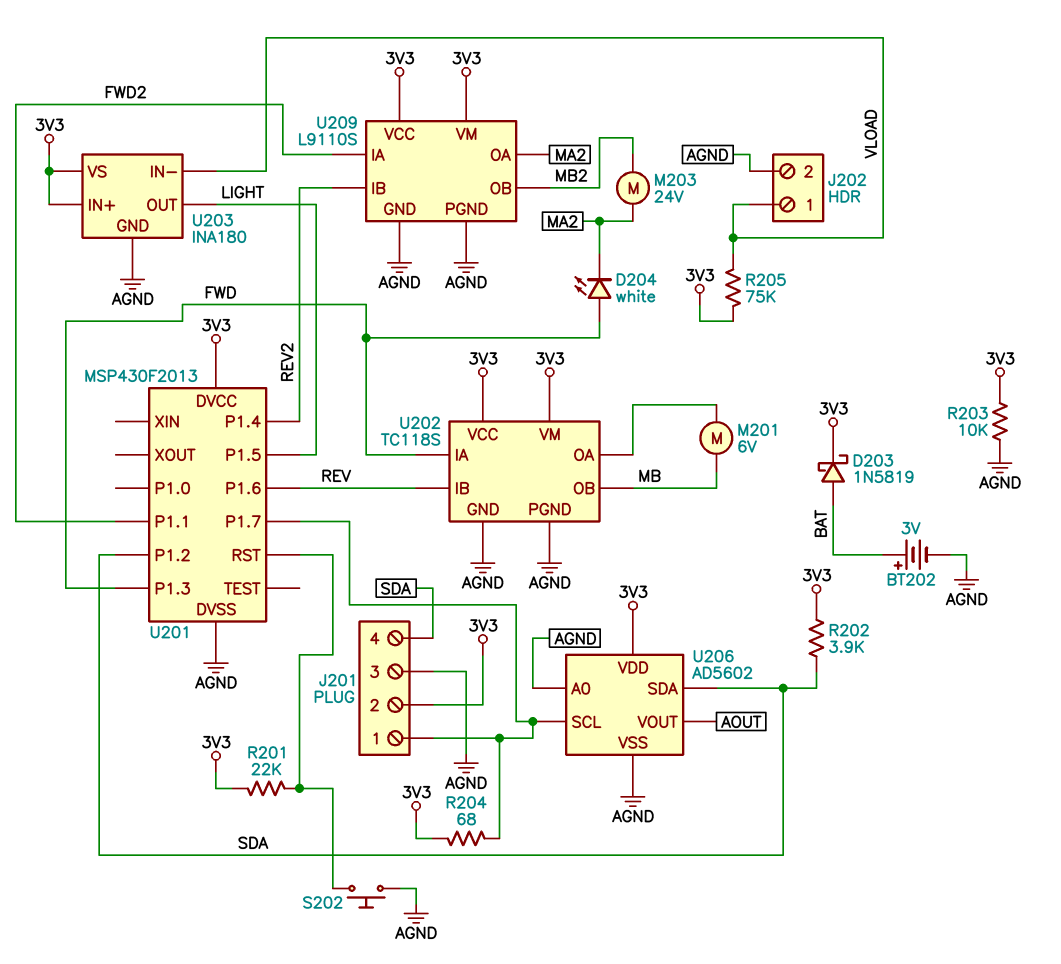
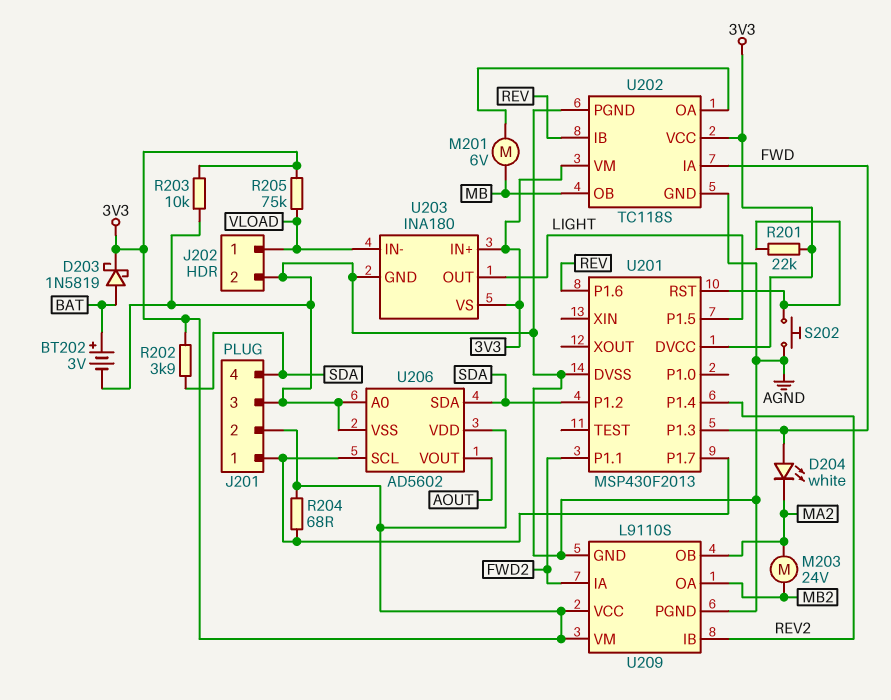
U209 pin OA: MA2 -> MB2
U209 pin OB: MB2 -> MA2

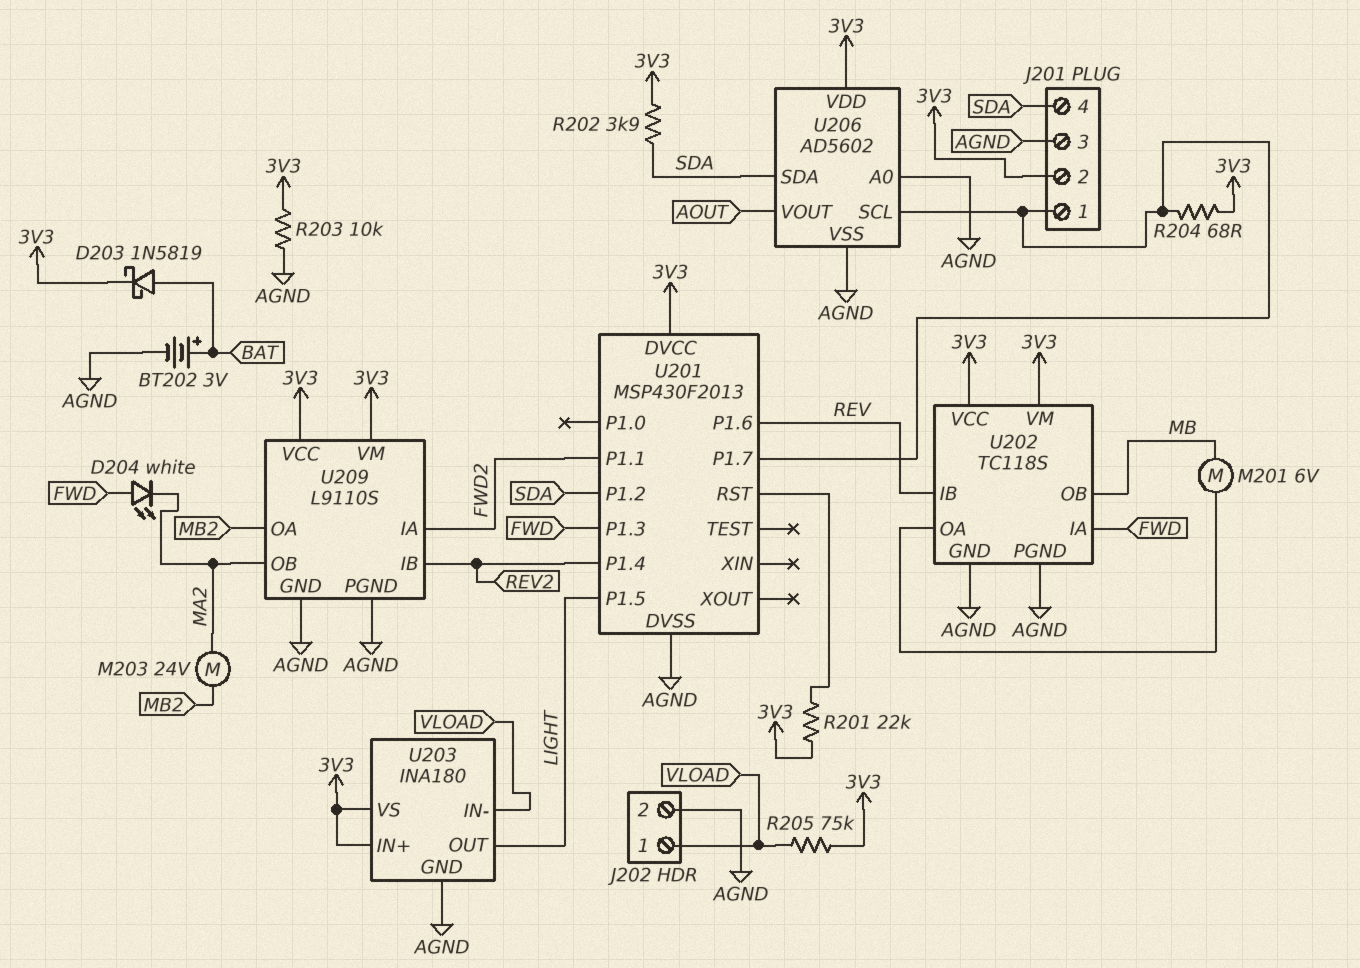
S202: button (AGND, U201/RST) -> none

